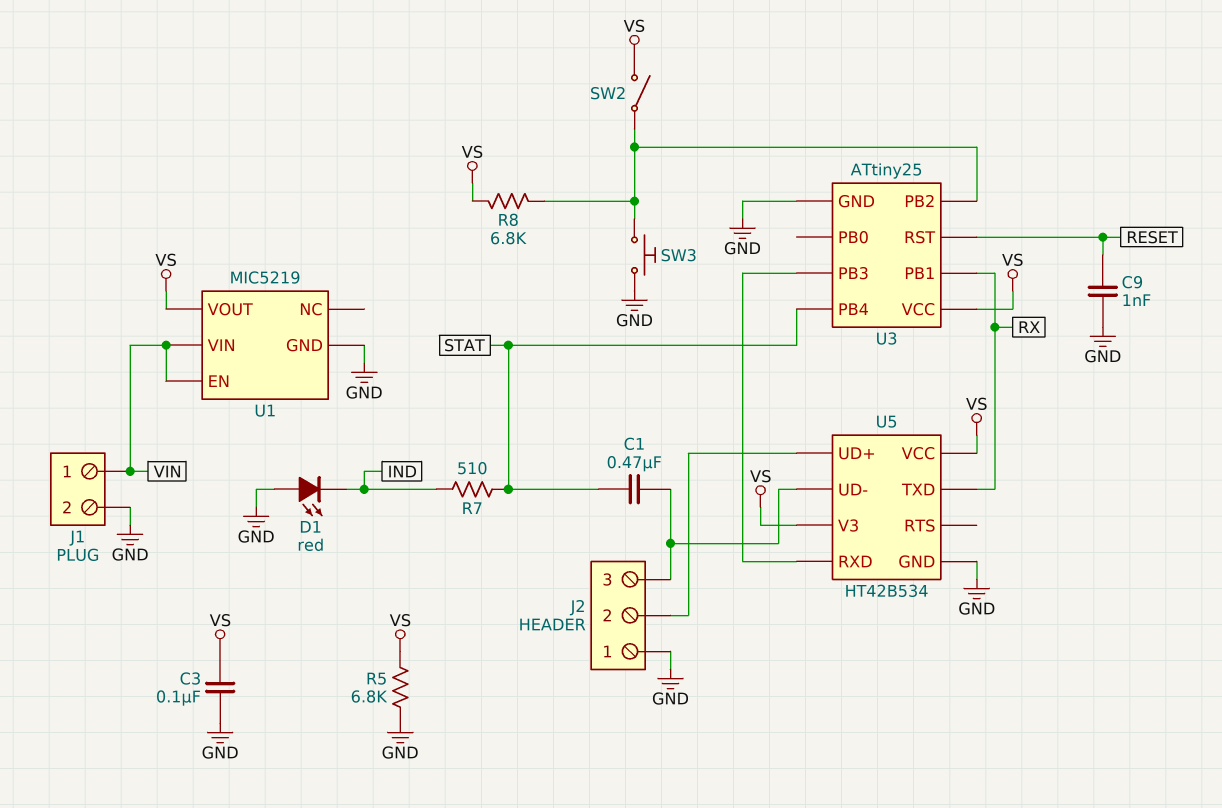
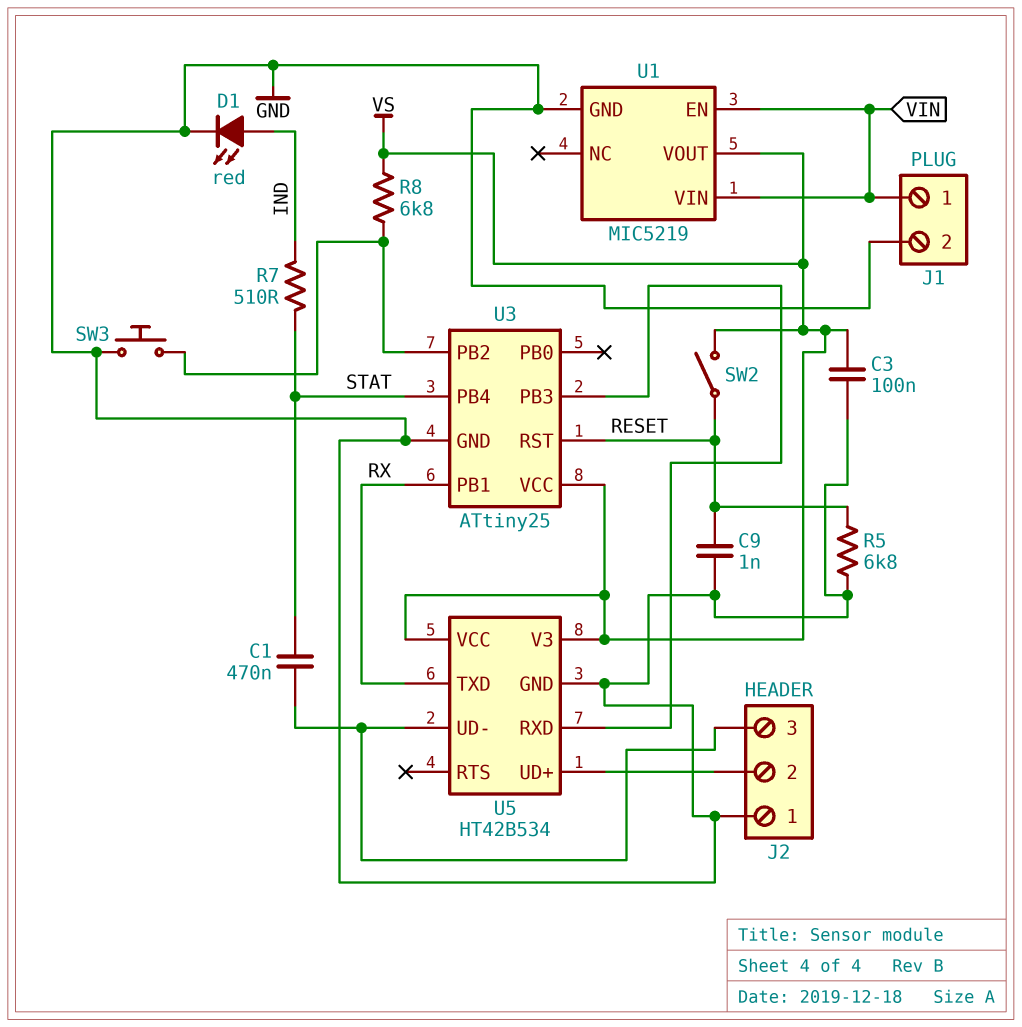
D1: LED red (A GND, K IND) -> LED red (A IND, K GND)
R5: 6.8k (GND, VS) -> 6.8k (GND, RESET)
SW2: switch (U3/PB2, VS) -> switch (RESET, VS)

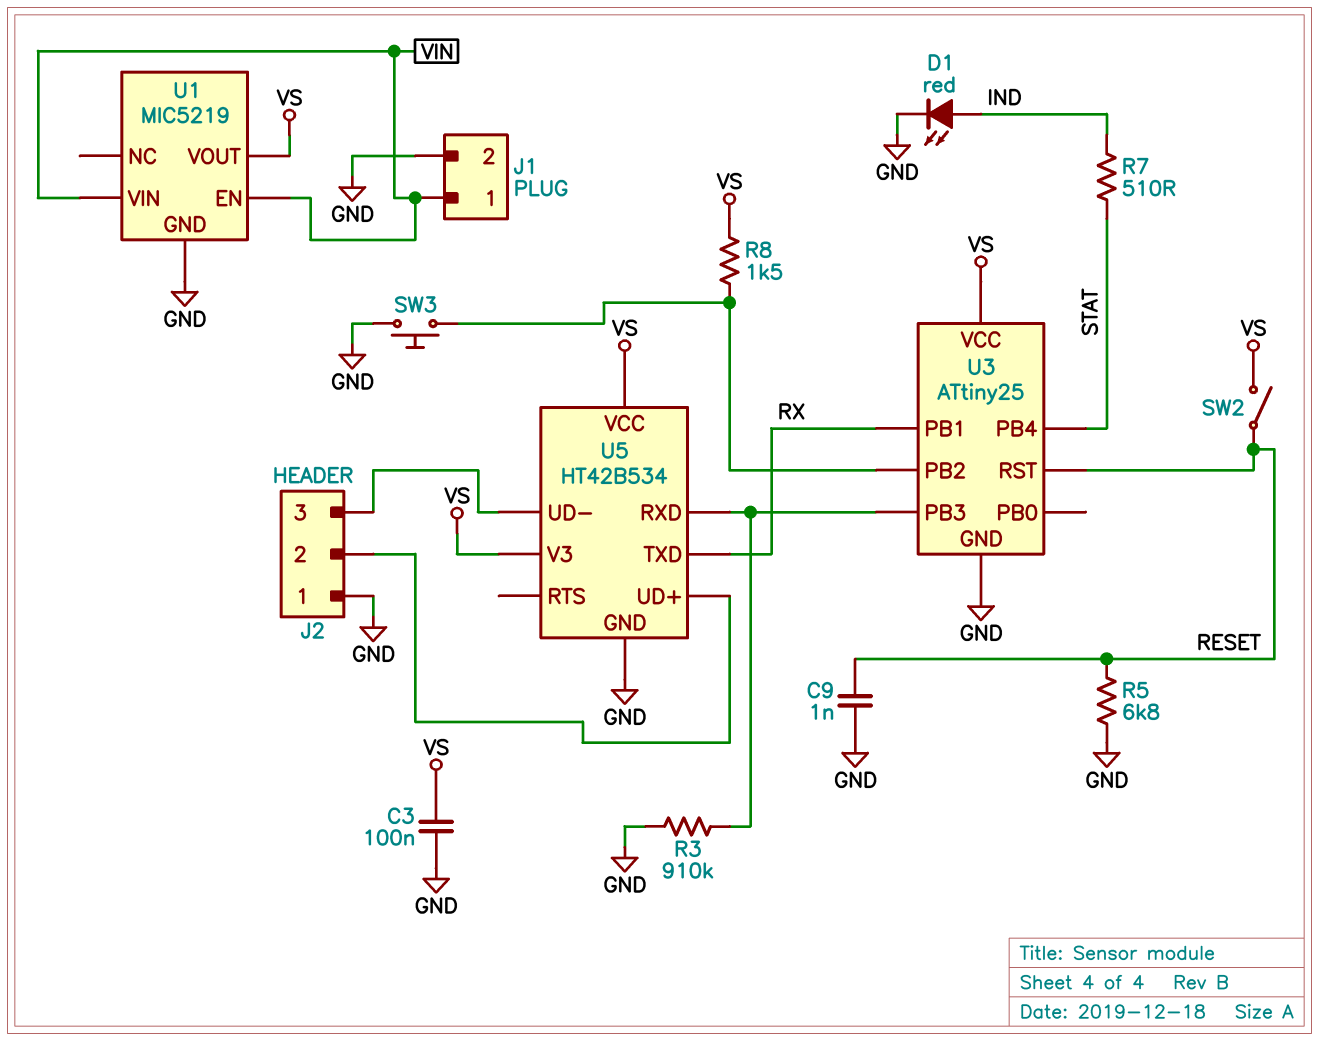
C1: 470nF (J2/3, STAT) -> none
R3: none -> 910k (GND, U3/PB3)
R8: 6.8k (U3/PB2, VS) -> 1.5k (U3/PB2, VS)

